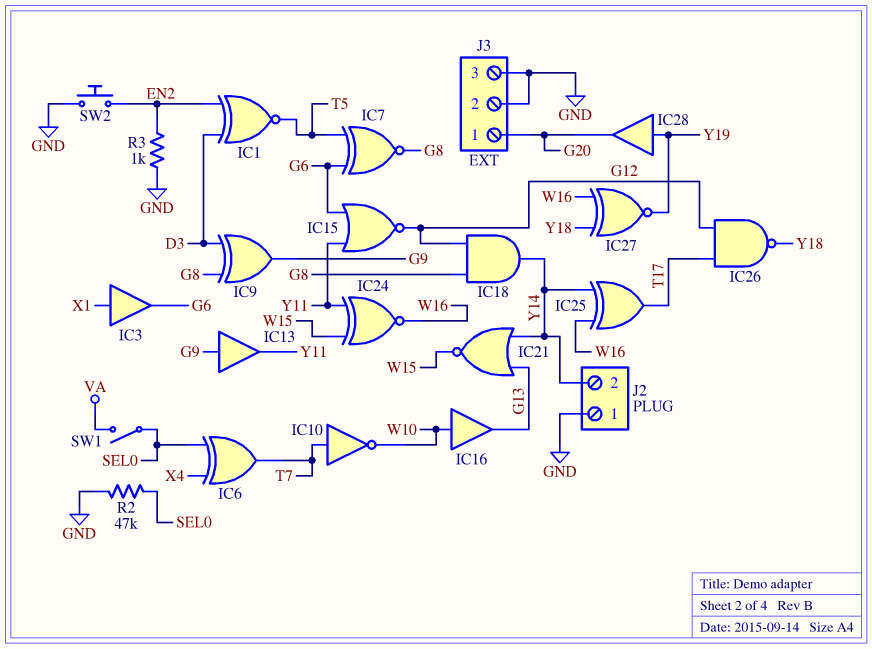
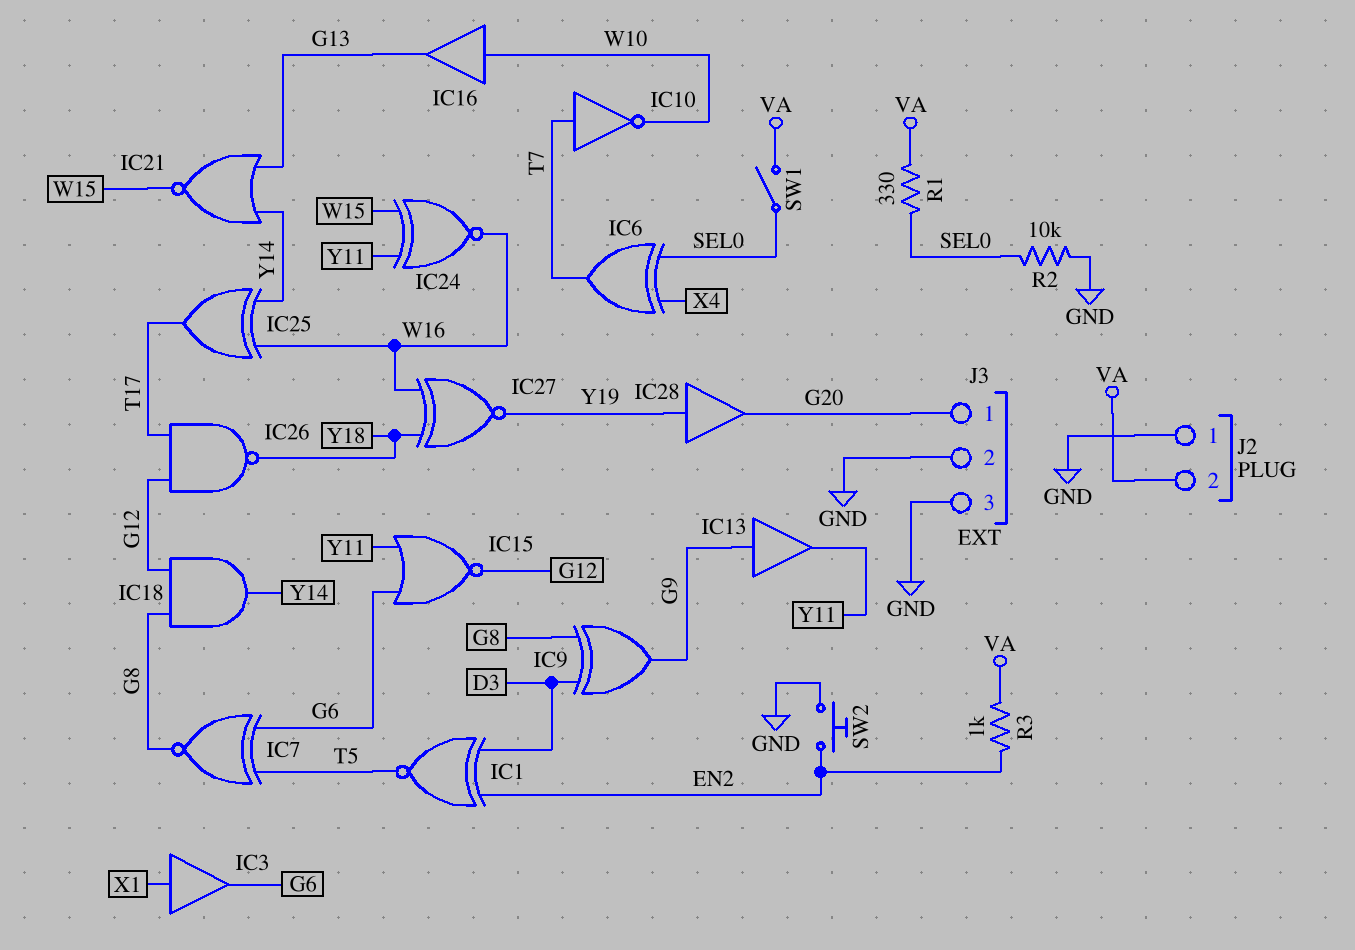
J2 pin 2: Y14 -> VA
R1: none -> 330 (SEL0, VA)
R2: 47k (GND, SEL0) -> 10k (GND, SEL0)
R3: 1k (EN2, GND) -> 1k (EN2, VA)

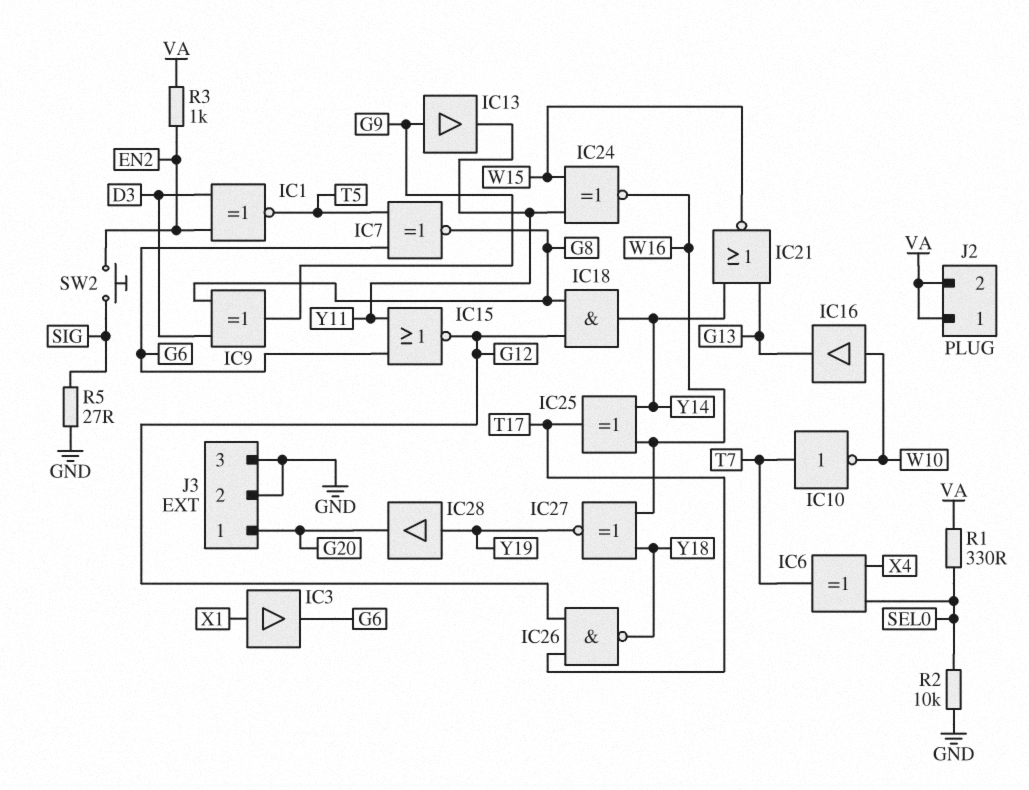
J2 pin 1: GND -> VA
R5: none -> 27 (GND, SIG)
SW1: switch (SEL0, VA) -> none
SW2: button (EN2, GND) -> button (EN2, SIG)

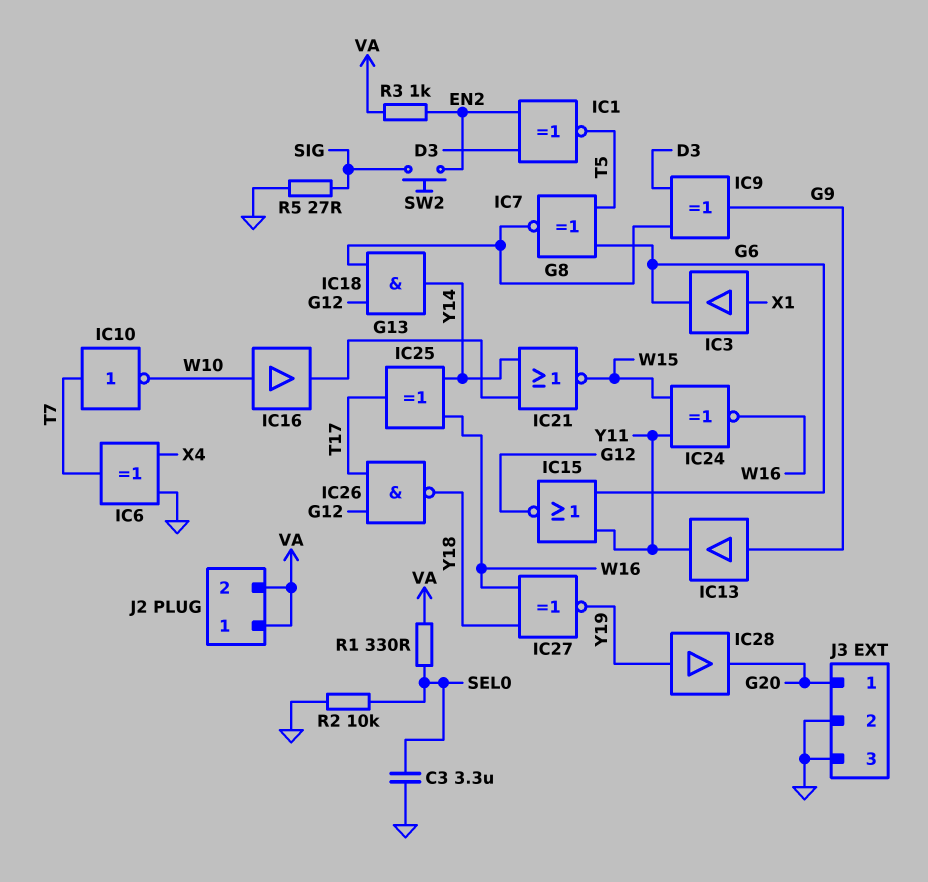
C3: none -> 3.3uF (GND, SEL0)
IC6: XOR (in SEL0, in X4, out T7) -> XOR (in GND, in X4, out T7)

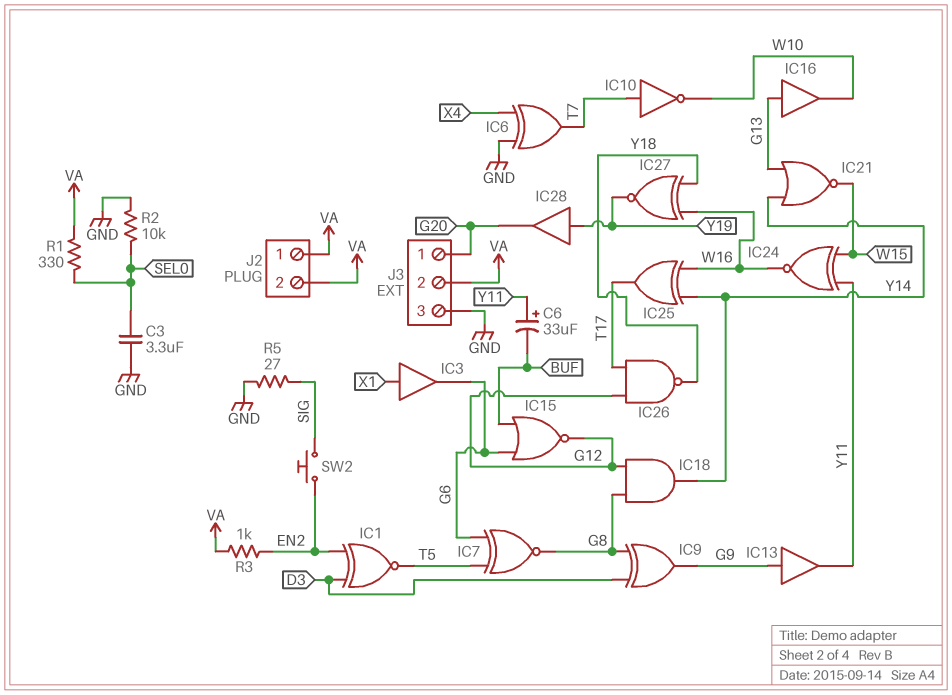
C6: none -> 33uF (plus Y11, minus BUF)
IC15: NOR (in G6, in Y11, out G12) -> NOR (in BUF, in G6, out G12)
IC16: buffer (in W10, out G13) -> buffer (in G13, out W10)
J3 pin 2: GND -> VA

